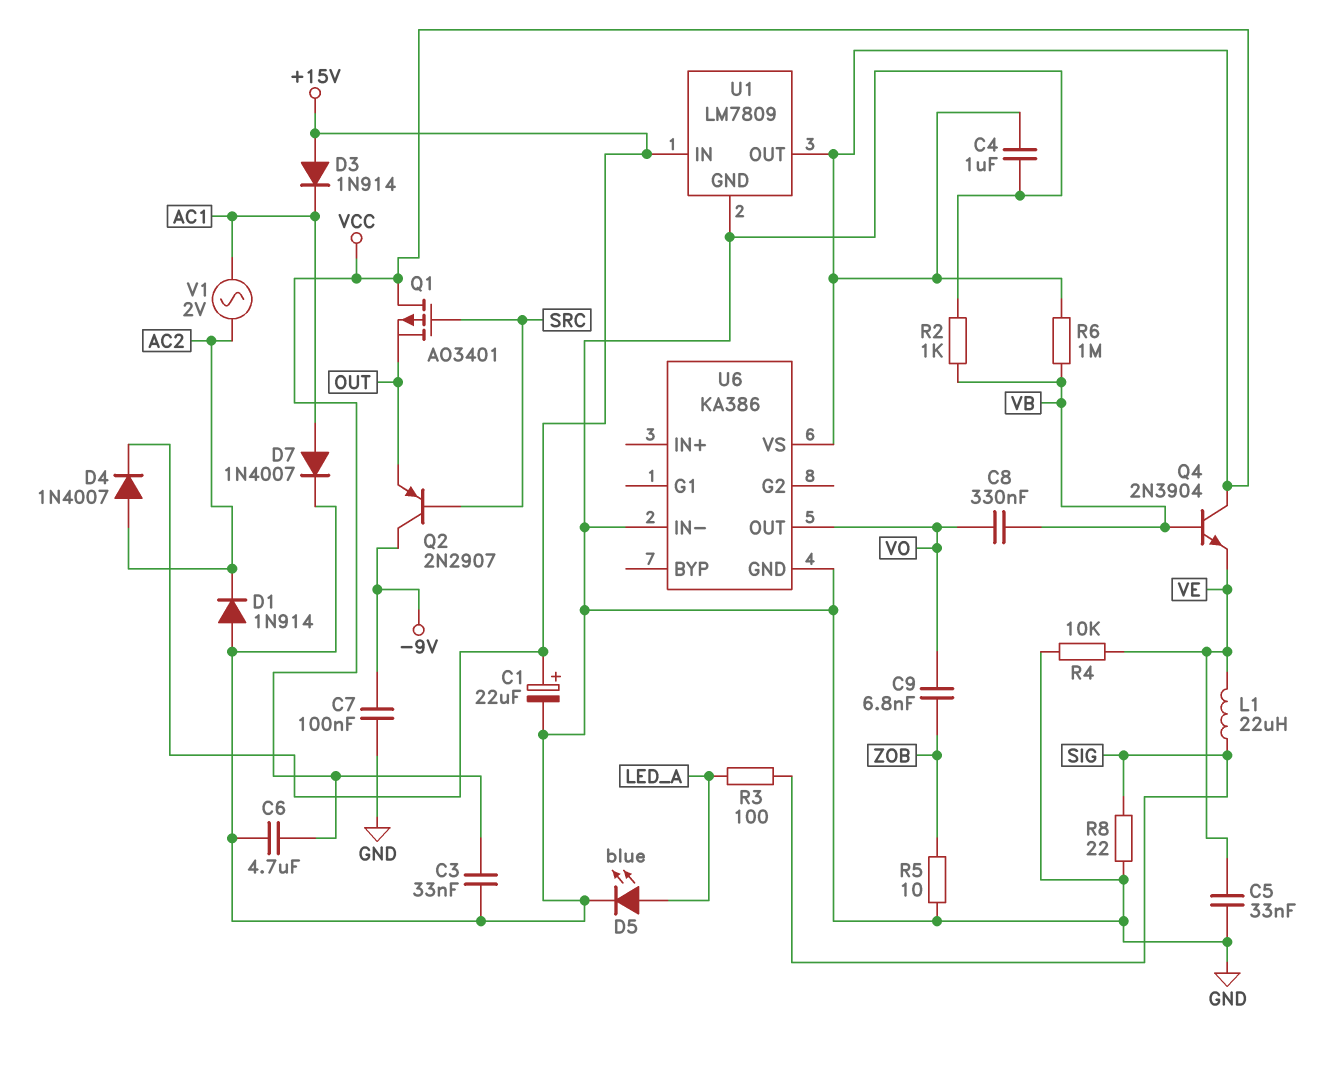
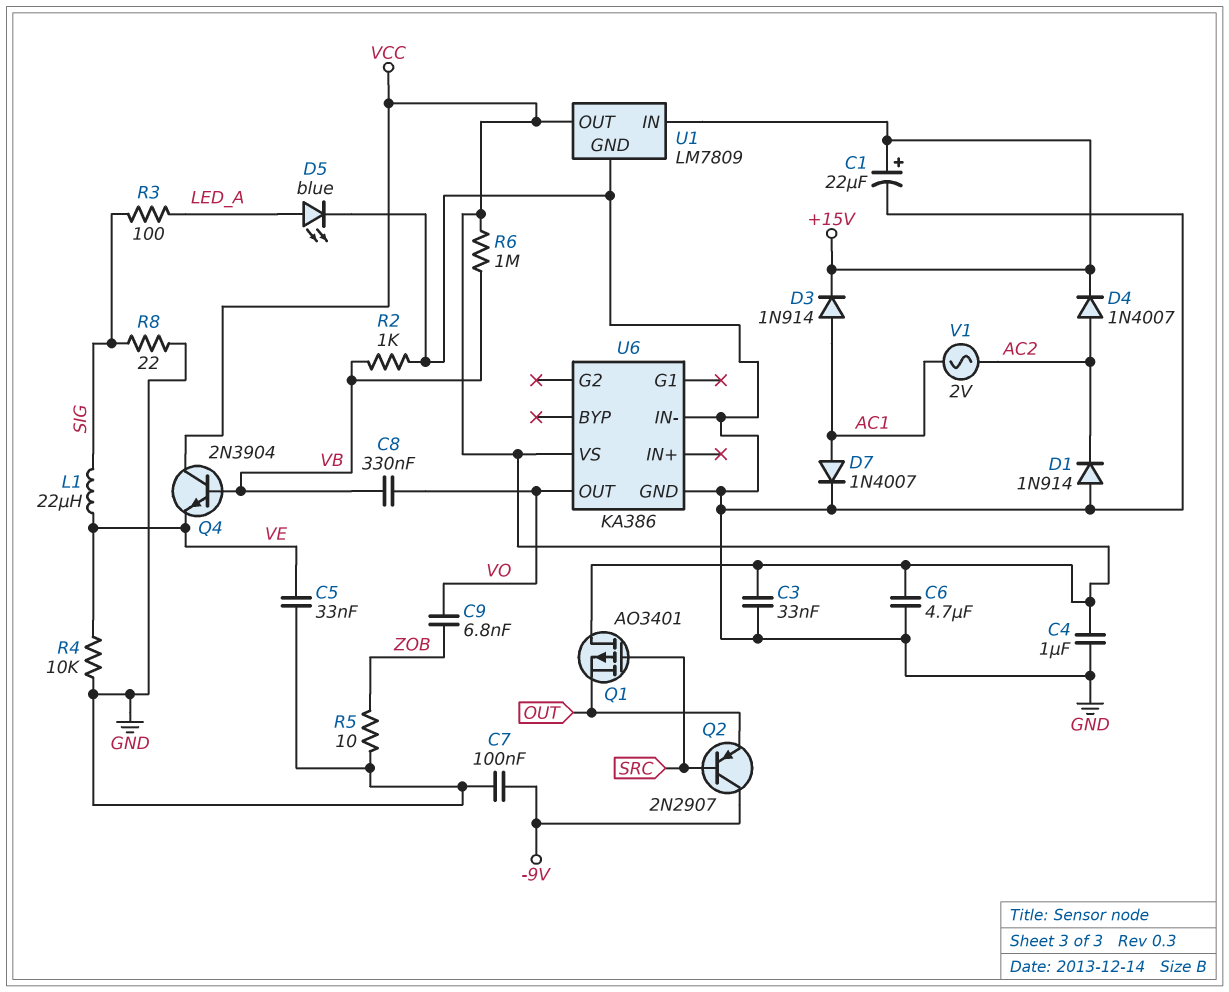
D3: diode 1N914 (A +15V, K AC1) -> diode 1N914 (A AC1, K +15V)

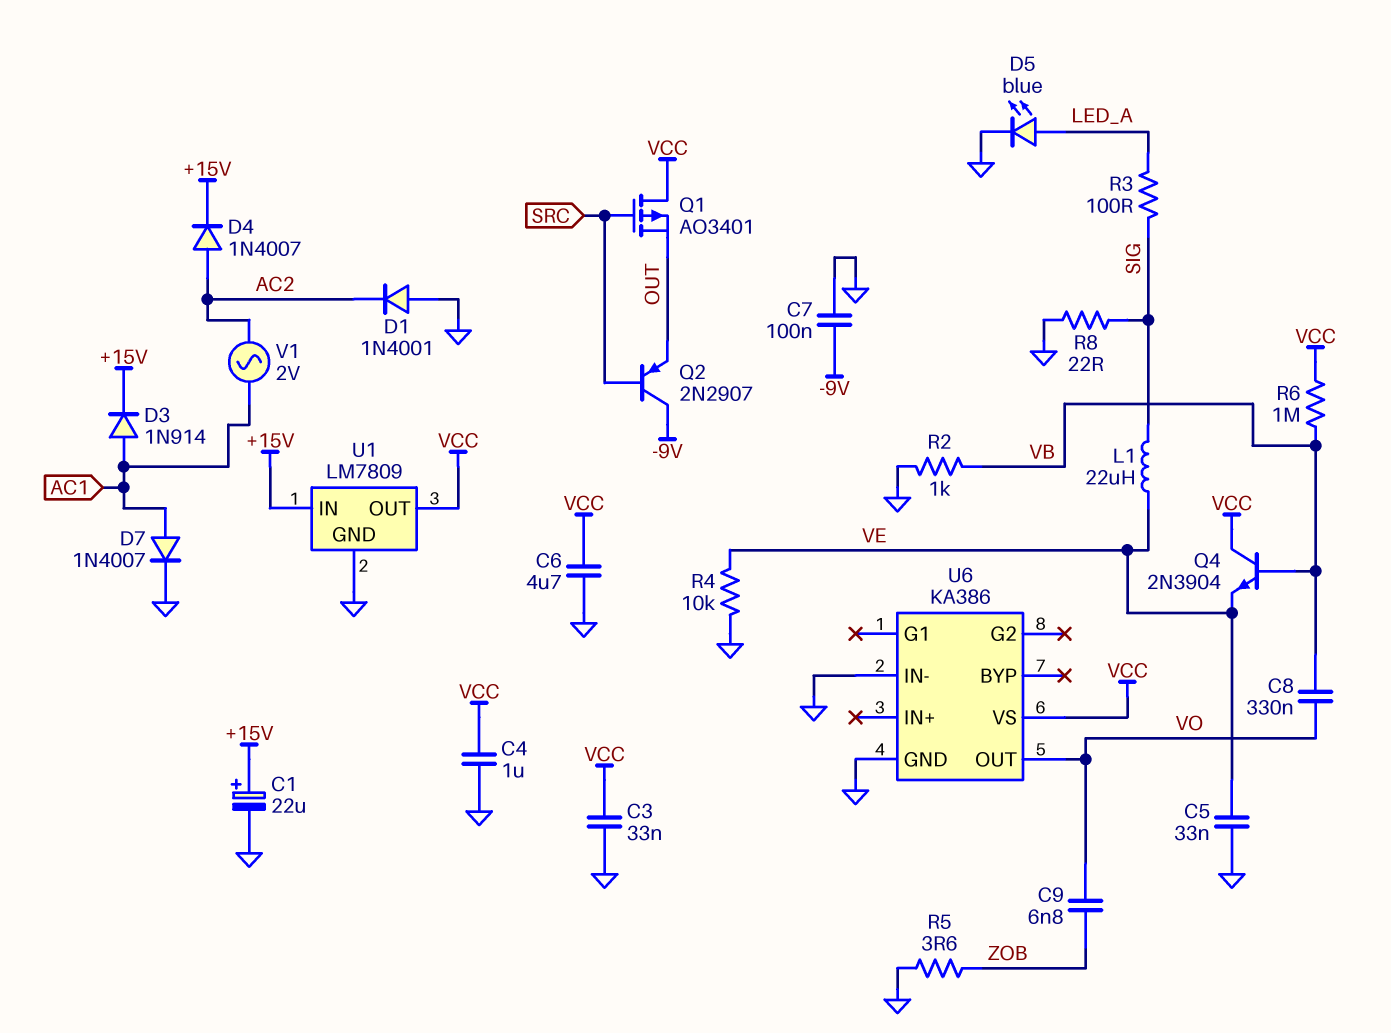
D1: diode 1N914 (A GND, K AC2) -> diode 1N4001 (A GND, K AC2)
R5: 10 (GND, ZOB) -> 3.6 (GND, ZOB)

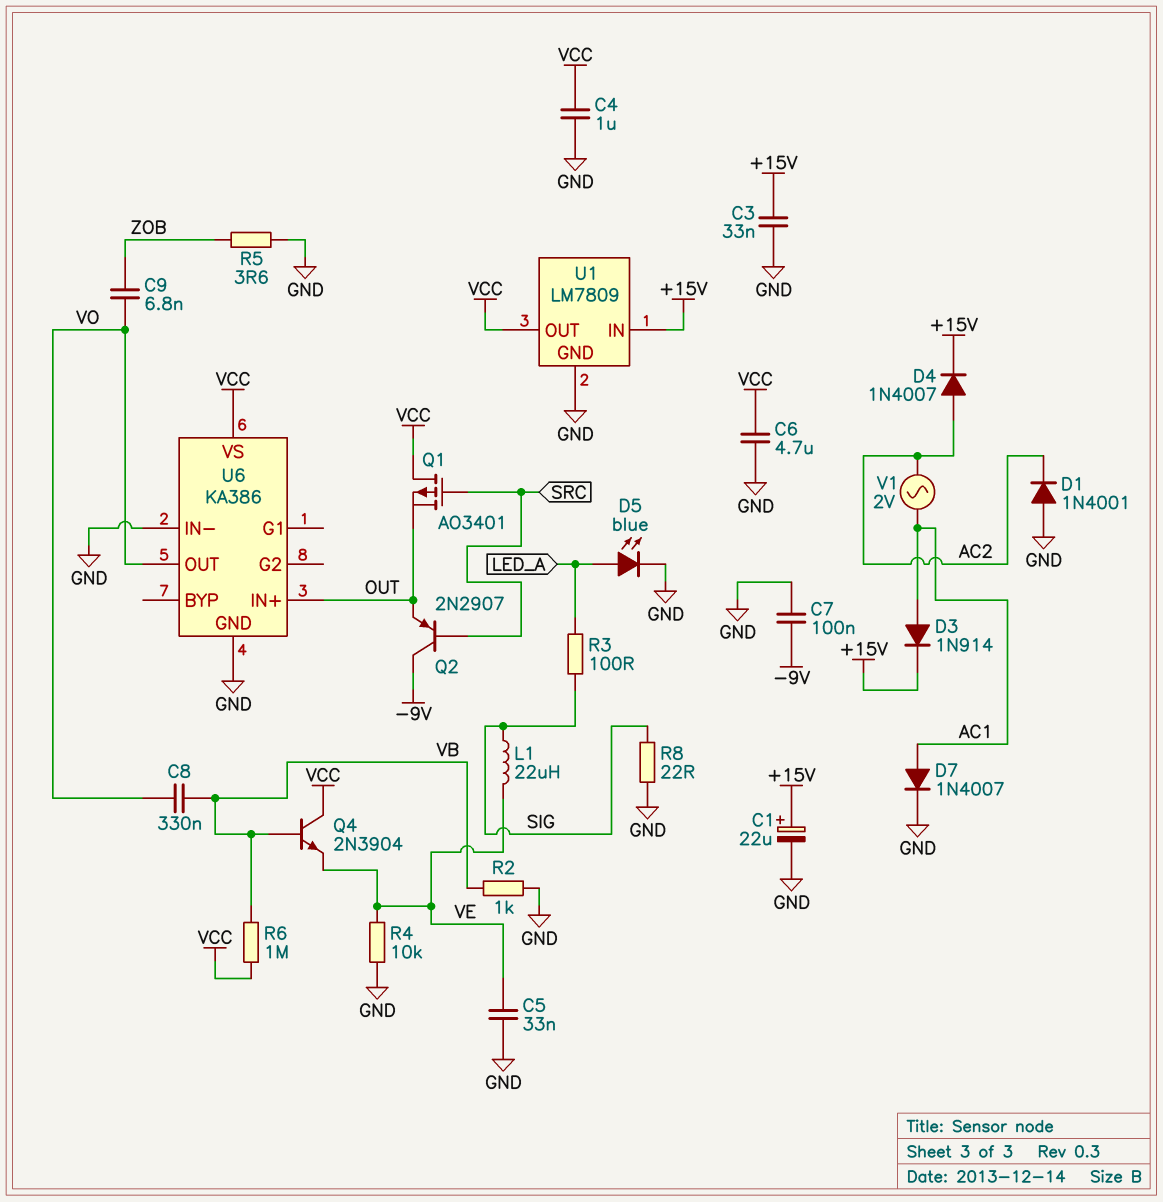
C3: 33nF (GND, VCC) -> 33nF (+15V, GND)
U6 pin IN+: none -> OUT

